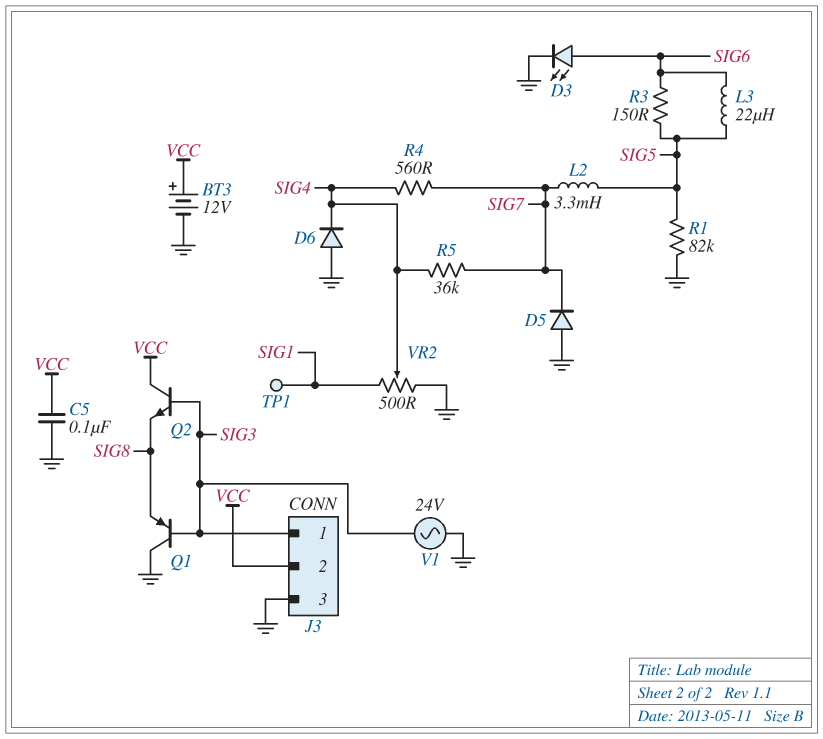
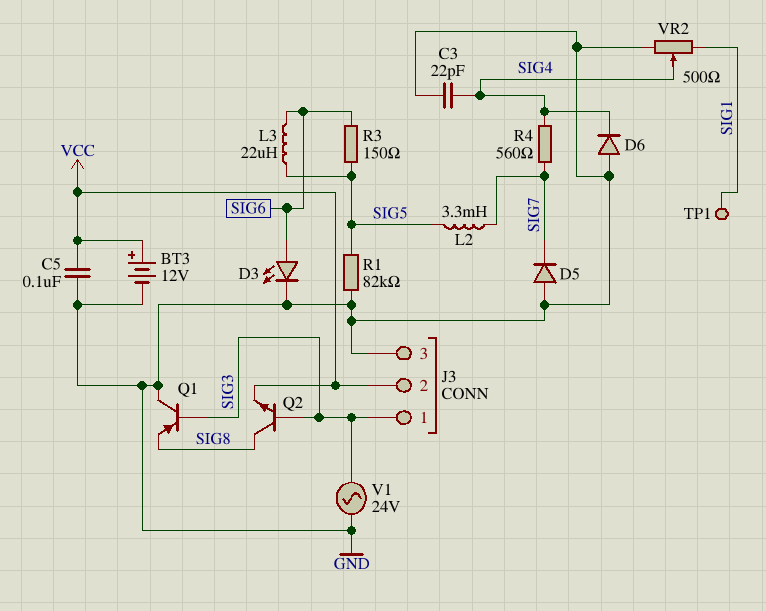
C3: none -> 22pF (GND, SIG4)
Q2: NPN (B SIG3, C VCC, E SIG8) -> NPN (B SIG3, C SIG8, E VCC)
R5: 36k (SIG4, SIG7) -> none

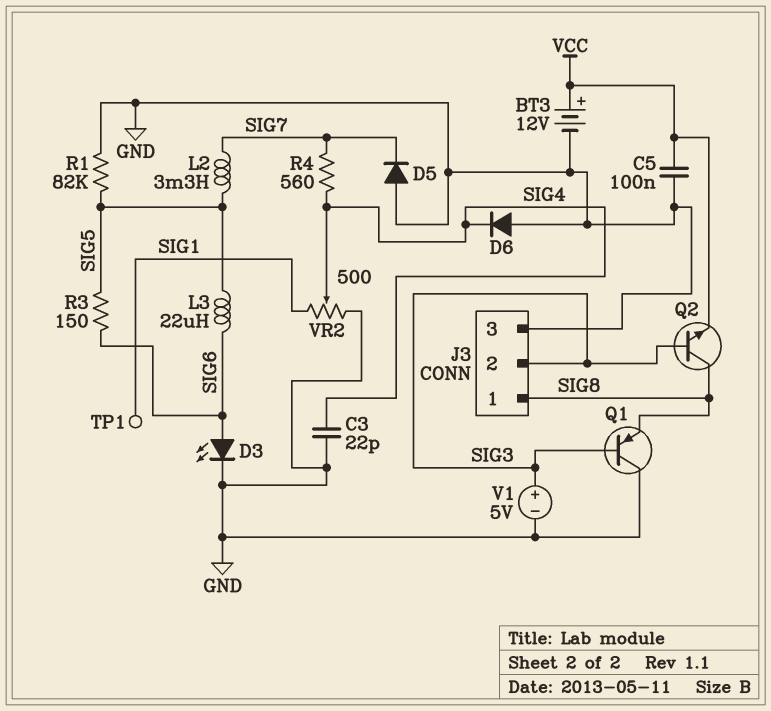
J3 pin 1: SIG3 -> SIG8
J3 pin 2: VCC -> SIG3
V1: AC 24V (GND, SIG3) -> 5V (plus SIG3, minus GND)

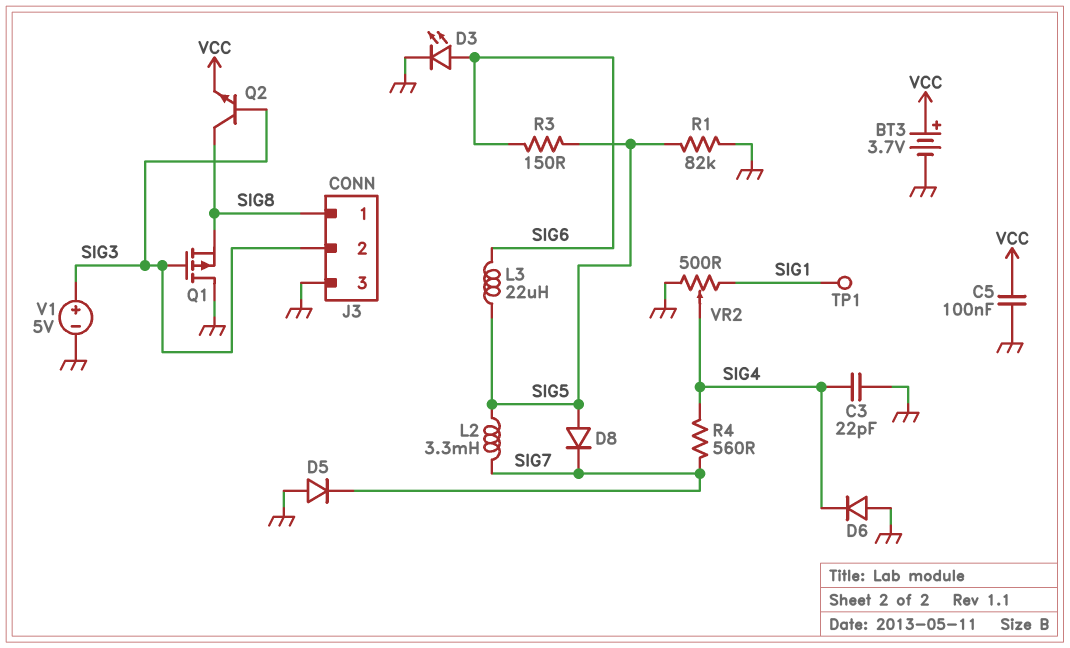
BT3: 12V (plus VCC, minus GND) -> 3.7V (plus VCC, minus GND)
D8: none -> diode (A SIG5, K SIG7)
Q1: PNP (B SIG3, C GND, E SIG8) -> PMOS (G SIG3, D GND, S SIG8)

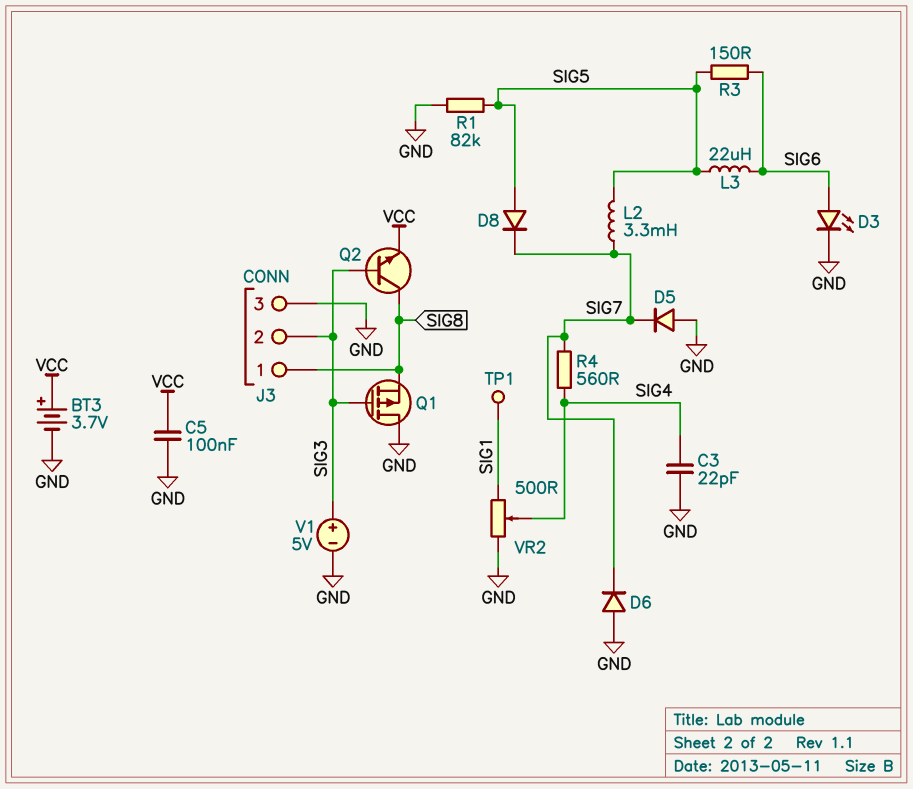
D6: diode (A GND, K SIG4) -> diode (A GND, K SIG7)

